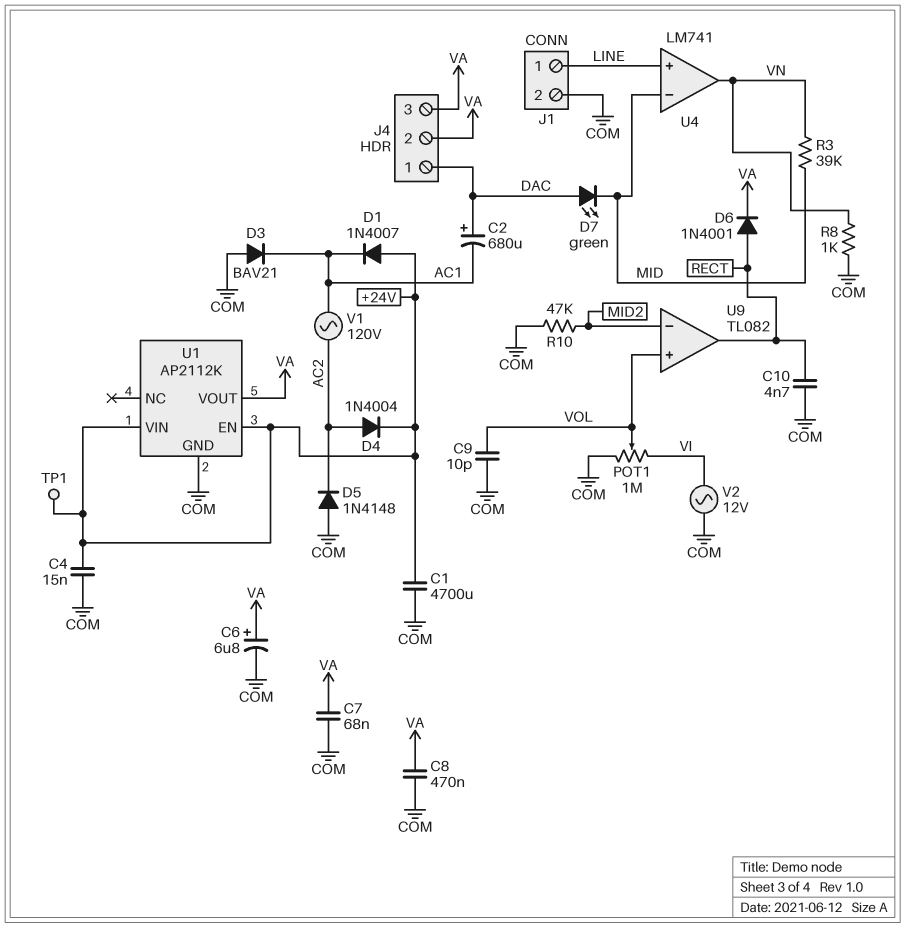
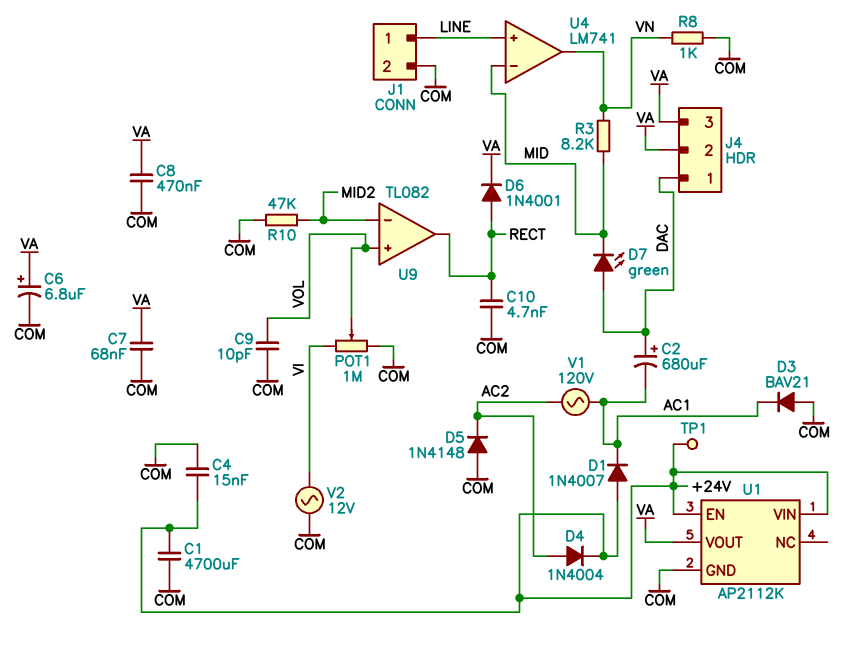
R3: 39k (MID, VN) -> 8.2k (MID, VN)

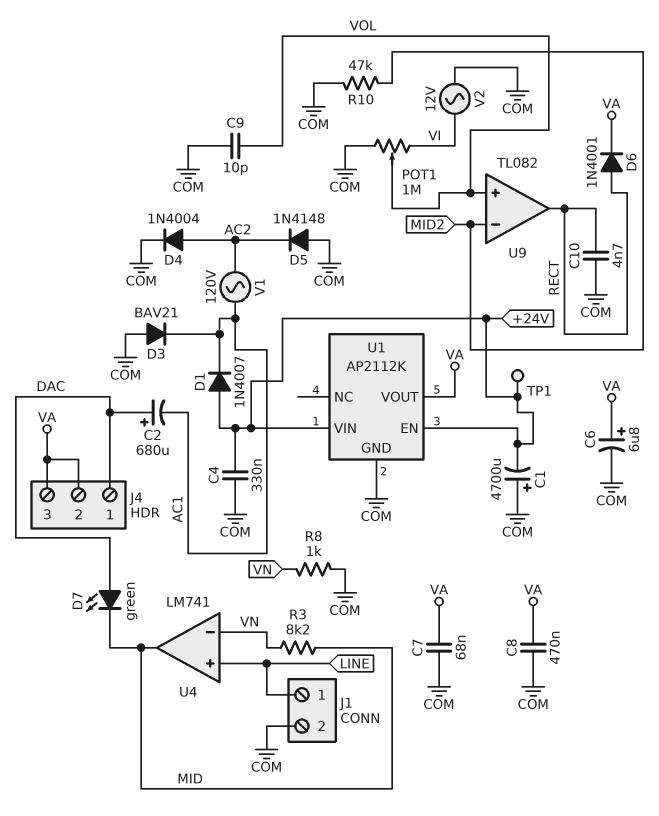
C1: 4700uF (+24V, COM) -> 4700uF (plus COM, minus +24V)
C4: 15nF (+24V, COM) -> 330nF (+24V, COM)
D4: diode 1N4004 (A AC2, K +24V) -> diode 1N4004 (A AC2, K COM)
U4 pin in-: MID -> VN
U4 pin out: VN -> MID

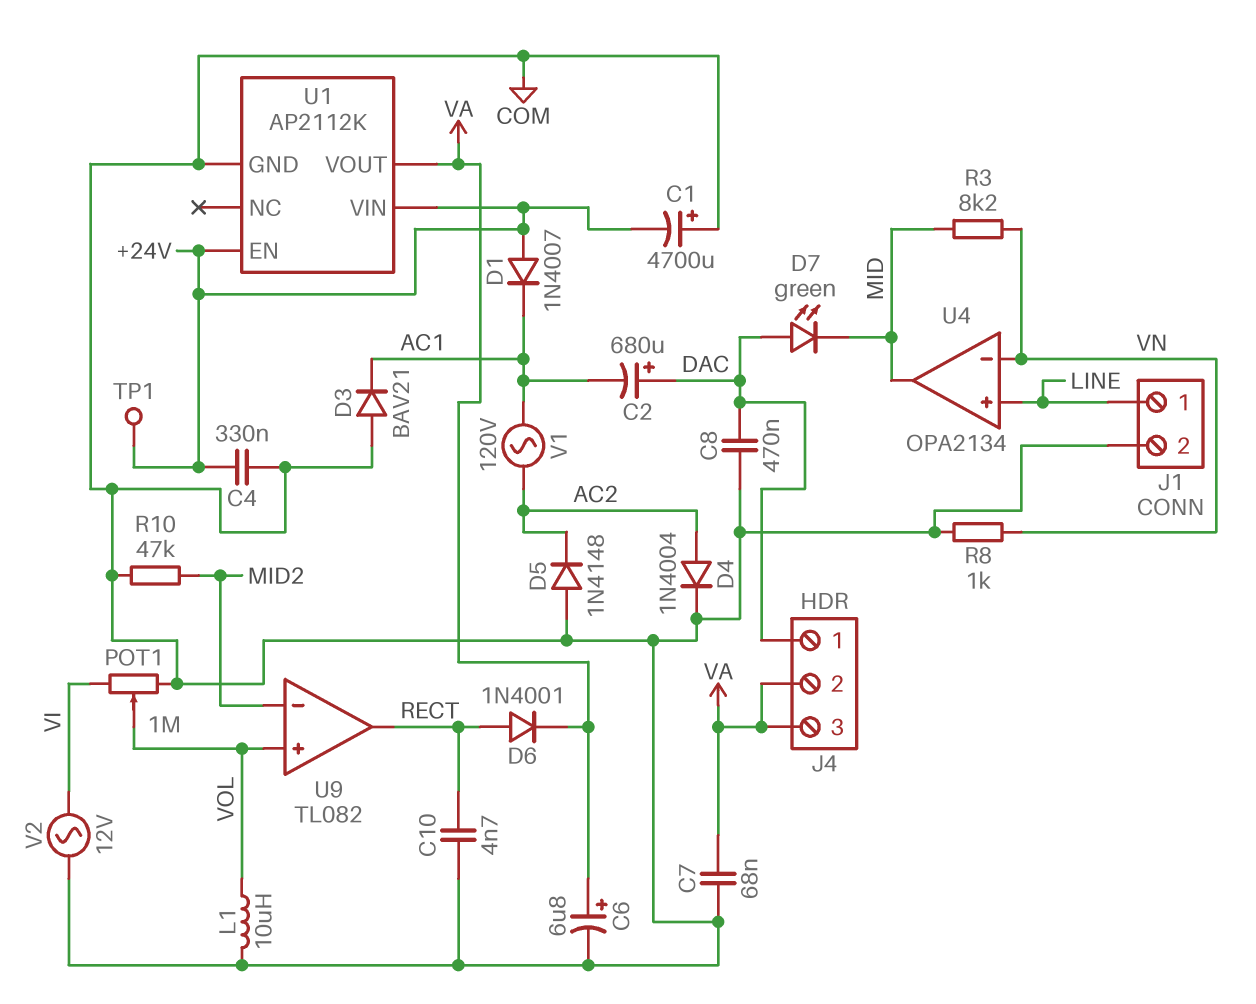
C8: 470nF (COM, VA) -> 470nF (COM, DAC)
C9: 10pF (COM, VOL) -> none
L1: none -> 10uH (COM, VOL)
U4: LM741 -> OPA2134

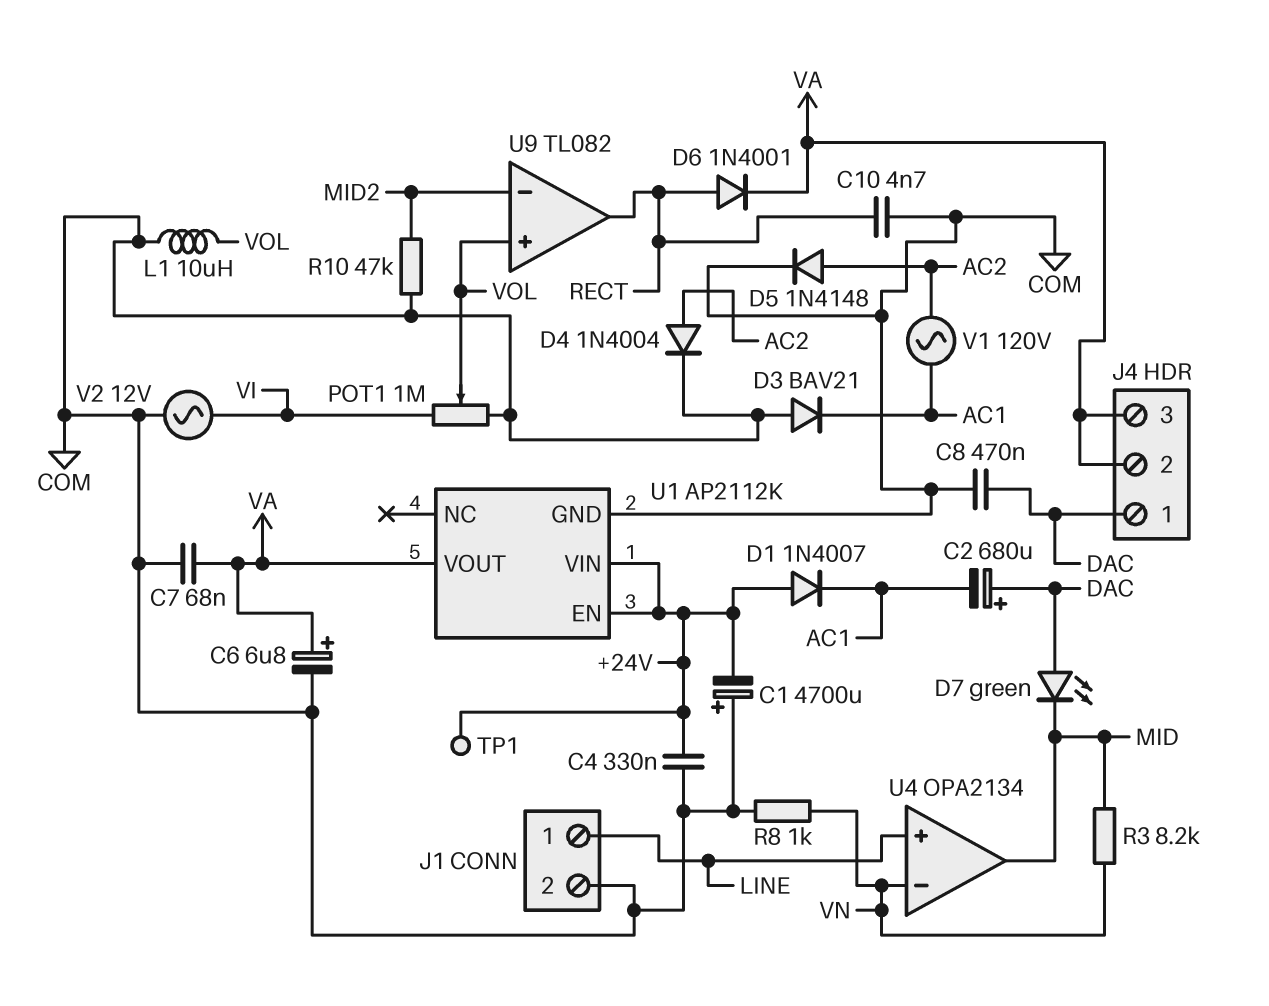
D5: diode 1N4148 (A COM, K AC2) -> diode 1N4148 (A AC2, K COM)

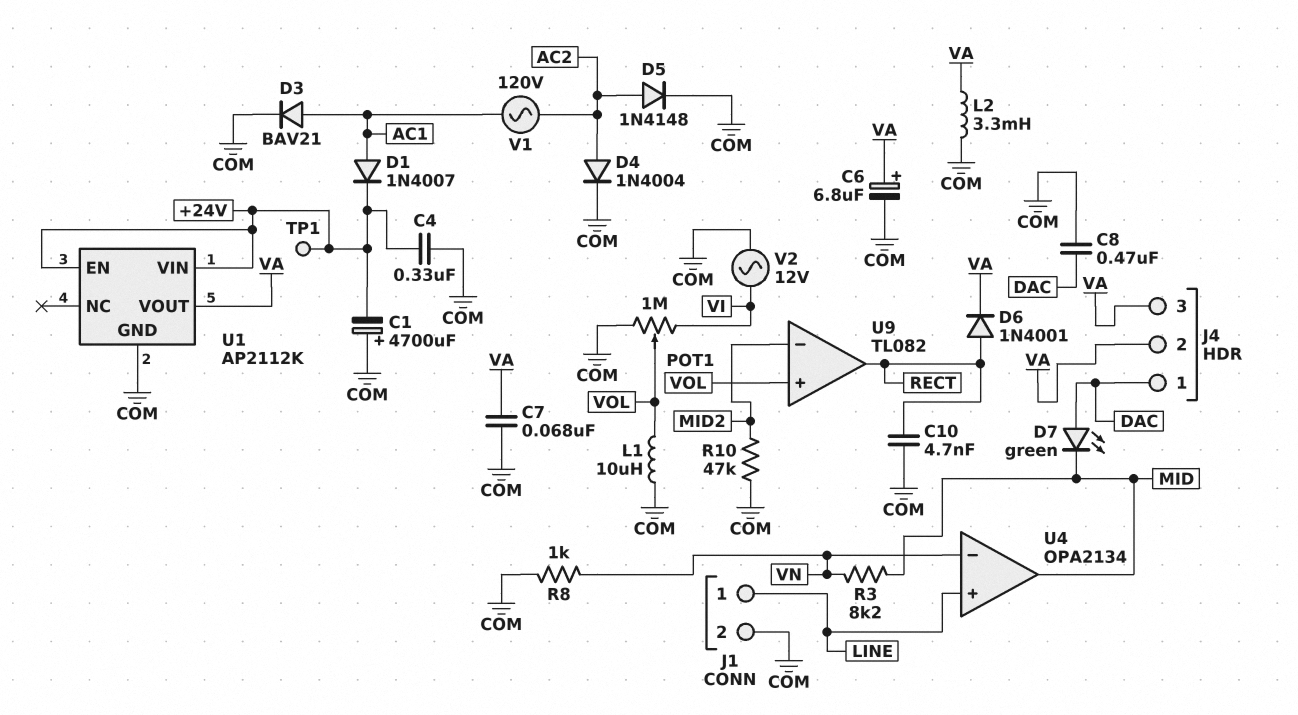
C2: 680uF (plus DAC, minus AC1) -> none
D1: diode 1N4007 (A +24V, K AC1) -> diode 1N4007 (A AC1, K +24V)
D3: diode BAV21 (A COM, K AC1) -> diode BAV21 (A AC1, K COM)
L2: none -> 3.3mH (COM, VA)

